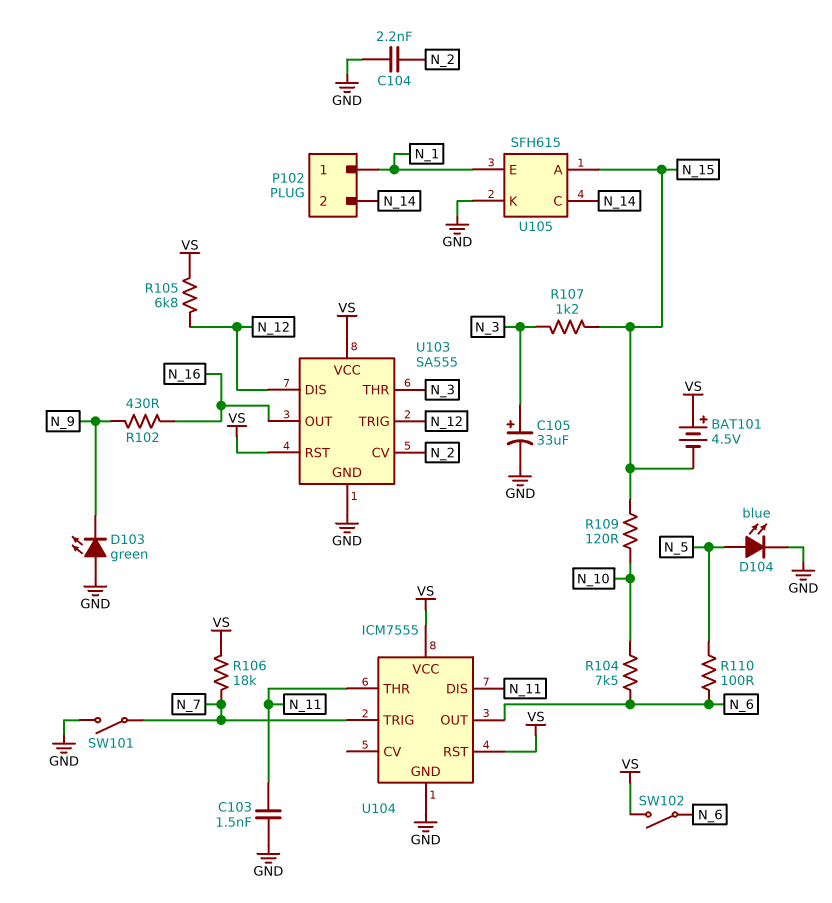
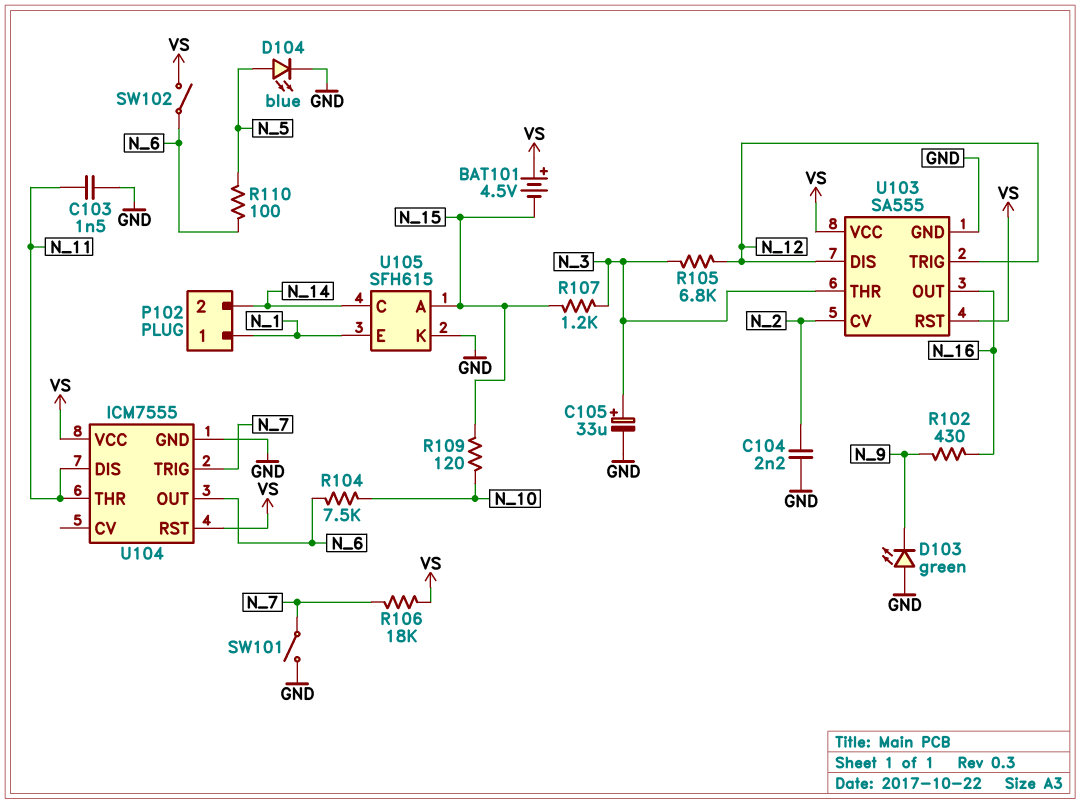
R105: 6.8k (N_12, VS) -> 6.8k (N_3, N_12)

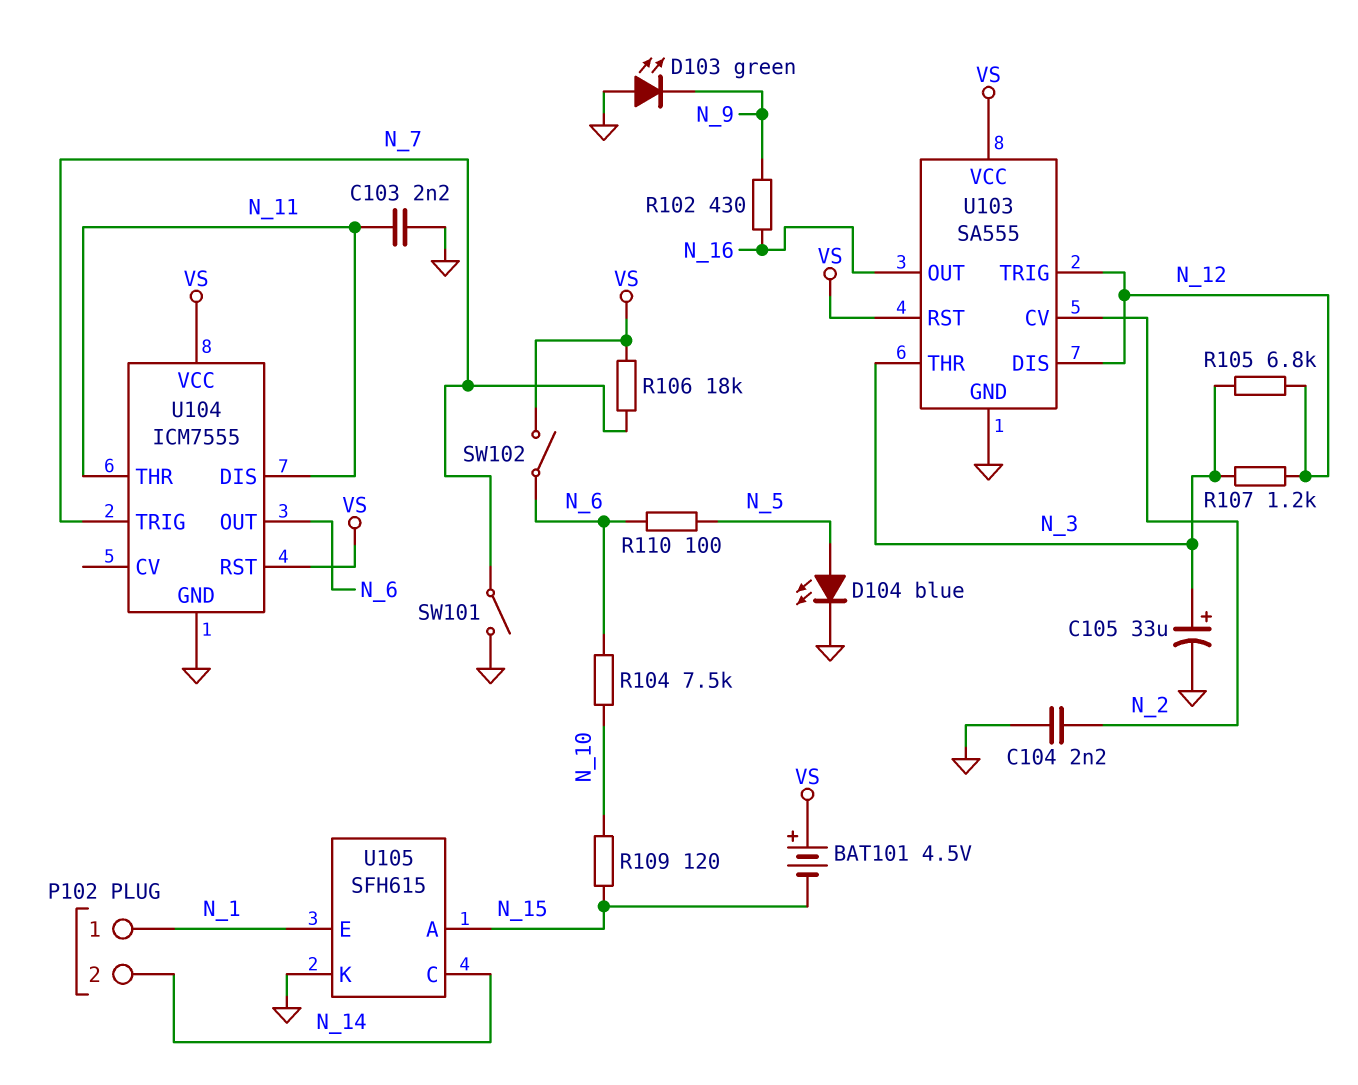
C103: 1.5nF (GND, N_11) -> 2.2nF (GND, N_11)
R107: 1.2k (N_3, N_15) -> 1.2k (N_3, N_12)

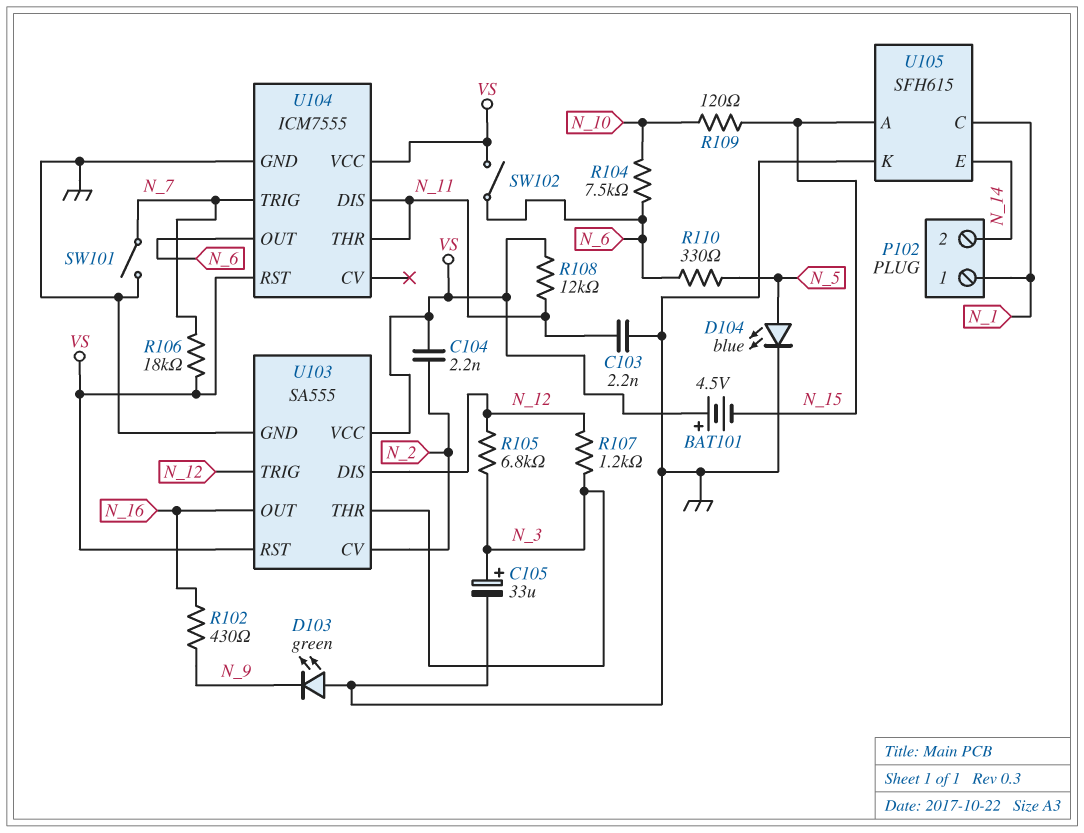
C104: 2.2nF (GND, N_2) -> 2.2nF (N_2, VS)
R108: none -> 12k (N_11, VS)
R110: 100 (N_5, N_6) -> 330 (N_5, N_6)
U105 pin C: N_14 -> N_1
U105 pin E: N_1 -> N_14

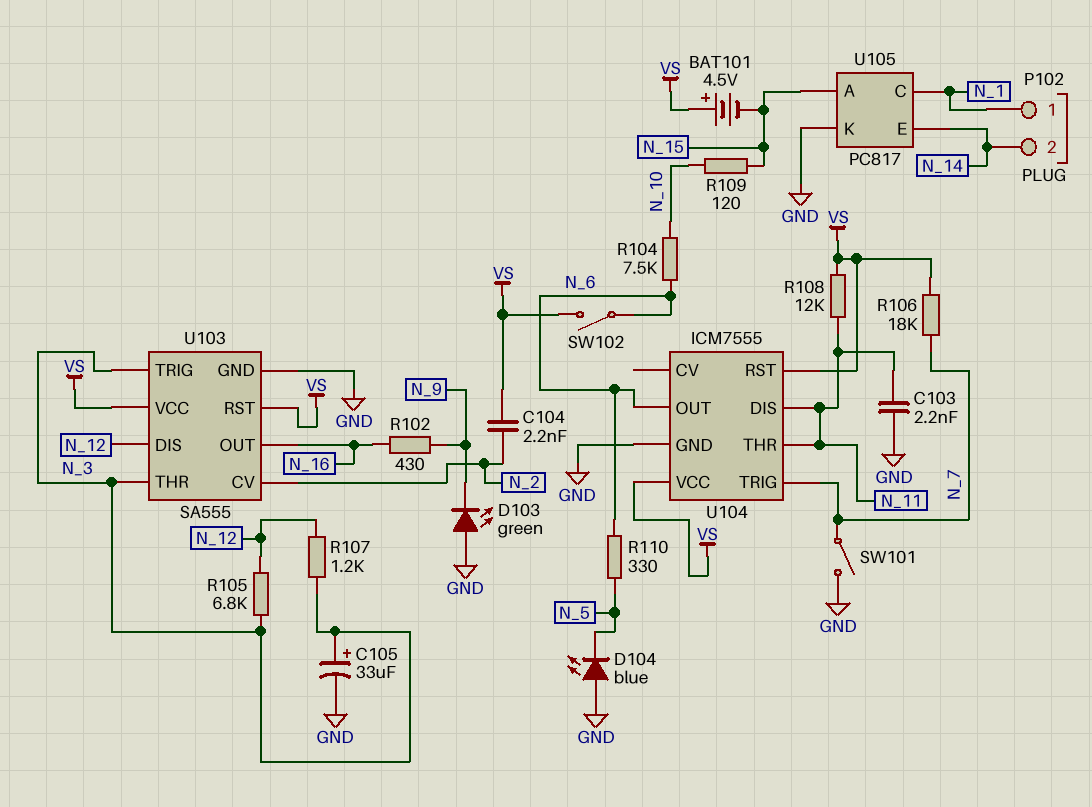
D104: LED blue (A N_5, K GND) -> LED blue (A GND, K N_5)
U103 pin TRIG: N_12 -> N_3
U105: SFH615 -> PC817

